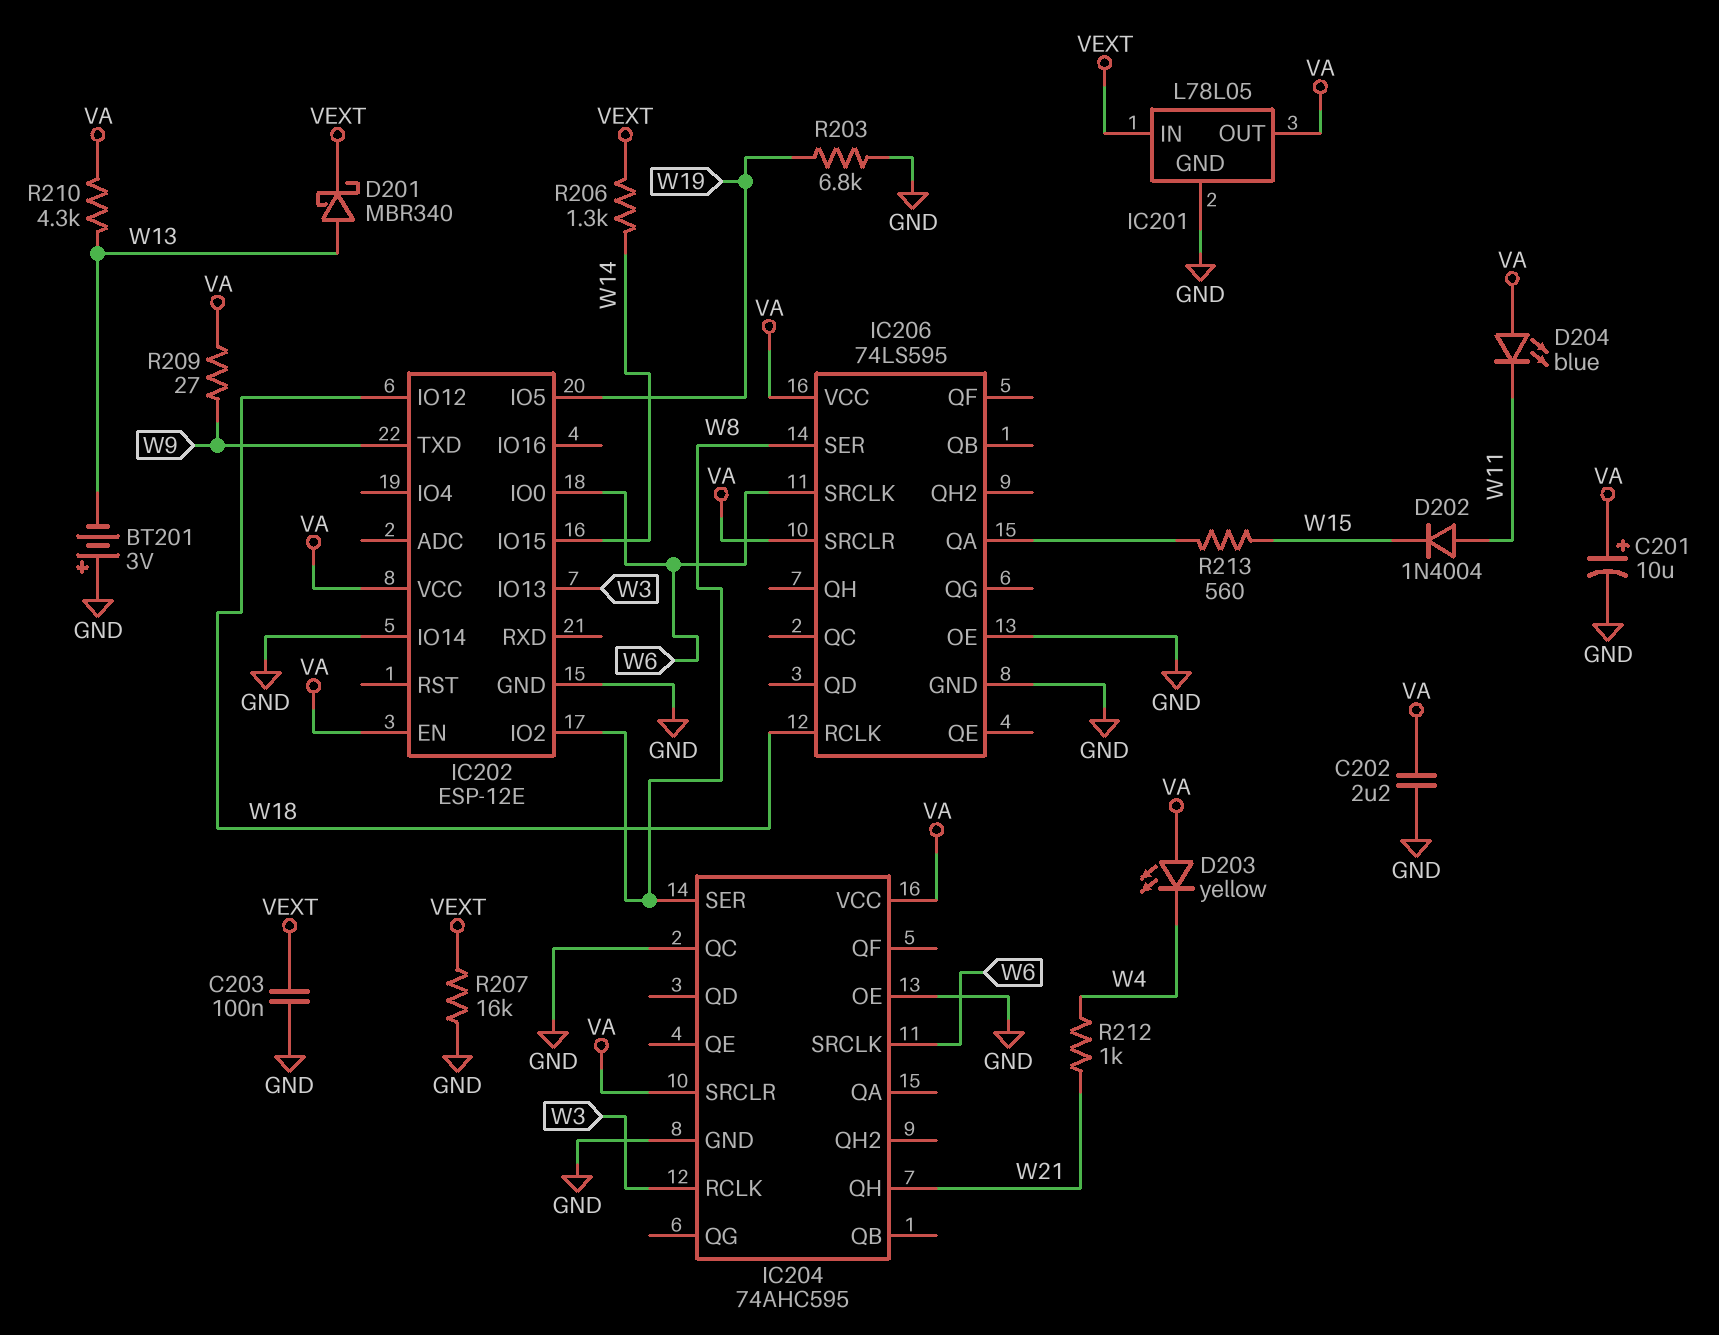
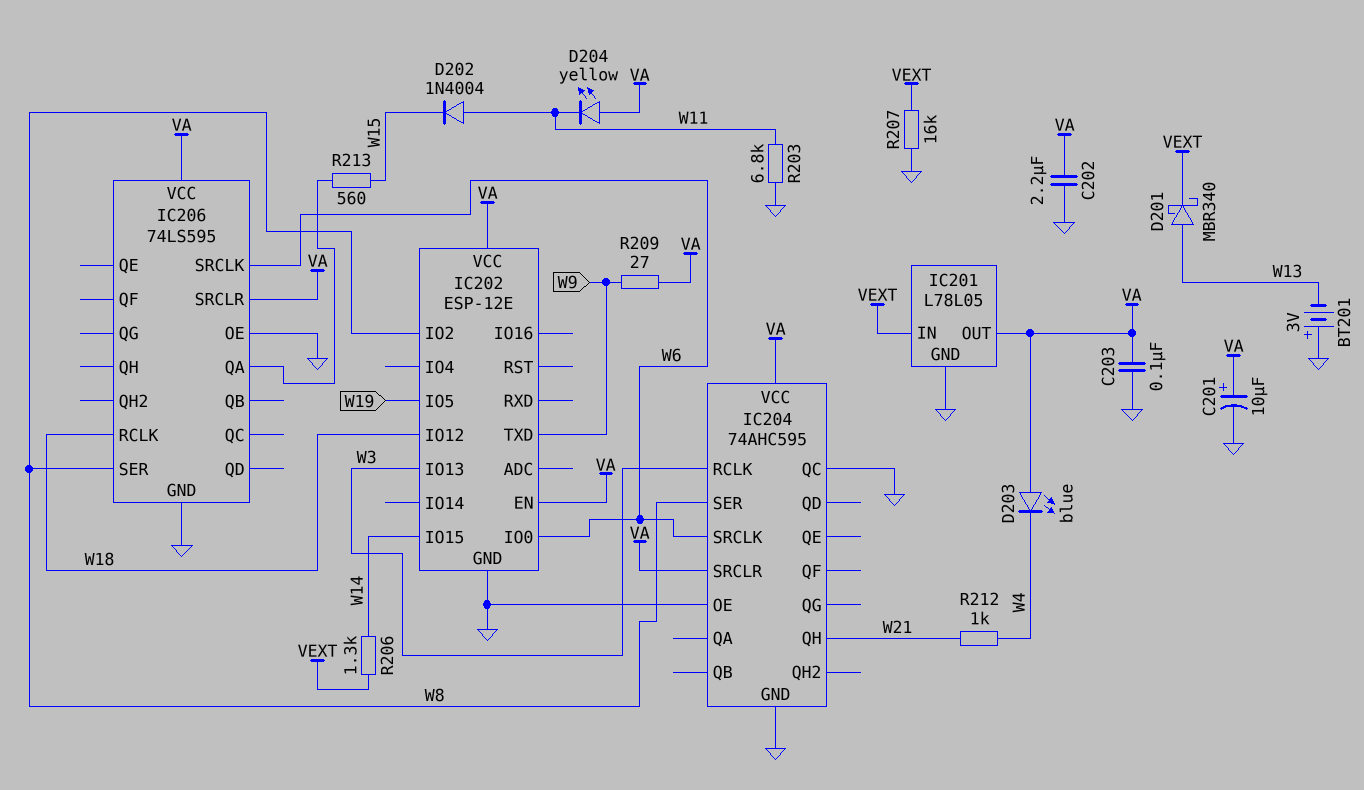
C203: 100nF (GND, VEXT) -> 100nF (GND, VA)
D203: LED yellow (A VA, K W4) -> LED blue (A VA, K W4)
D204: LED blue (A VA, K W11) -> LED yellow (A VA, K W11)
IC202 pin IO14: GND -> none
R203: 6.8k (GND, W19) -> 6.8k (GND, W11)
R210: 4.3k (VA, W13) -> none

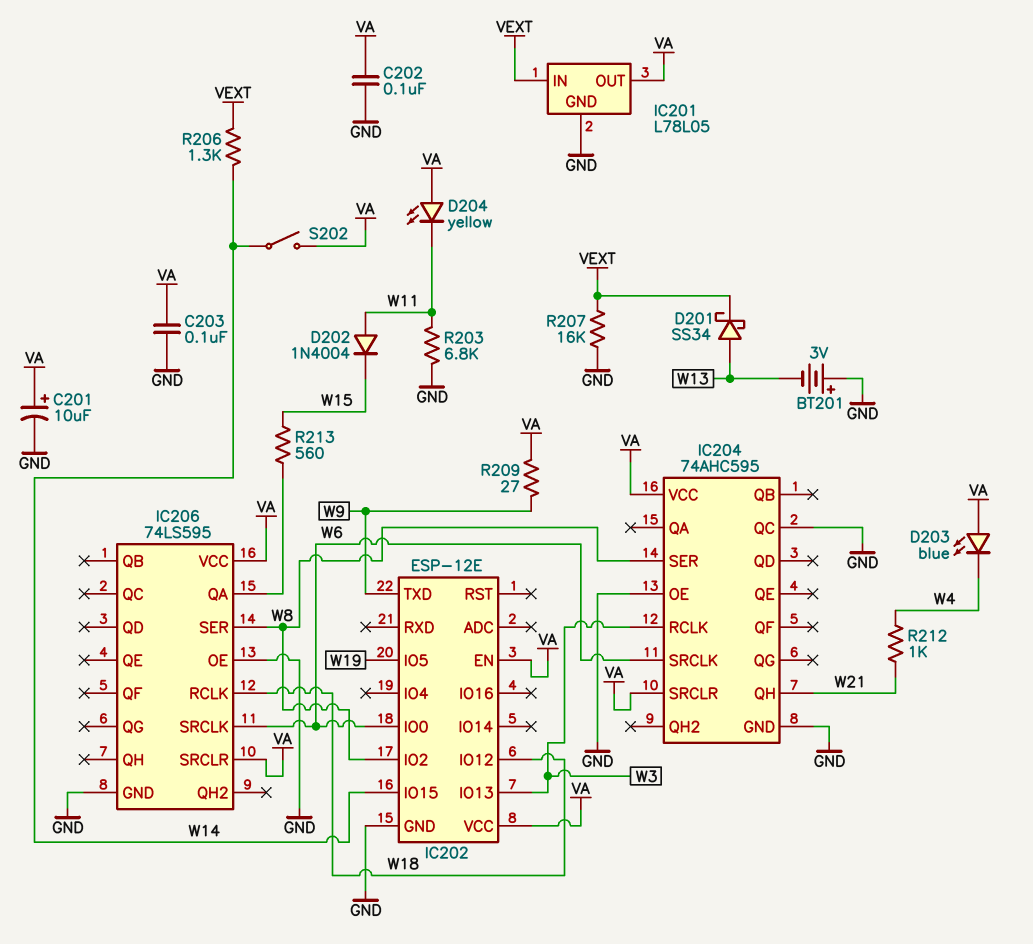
C202: 2.2uF (GND, VA) -> 100nF (GND, VA)
D201: schottky MBR340 (A W13, K VEXT) -> schottky SS34 (A W13, K VEXT)
S202: none -> switch (VA, W14)

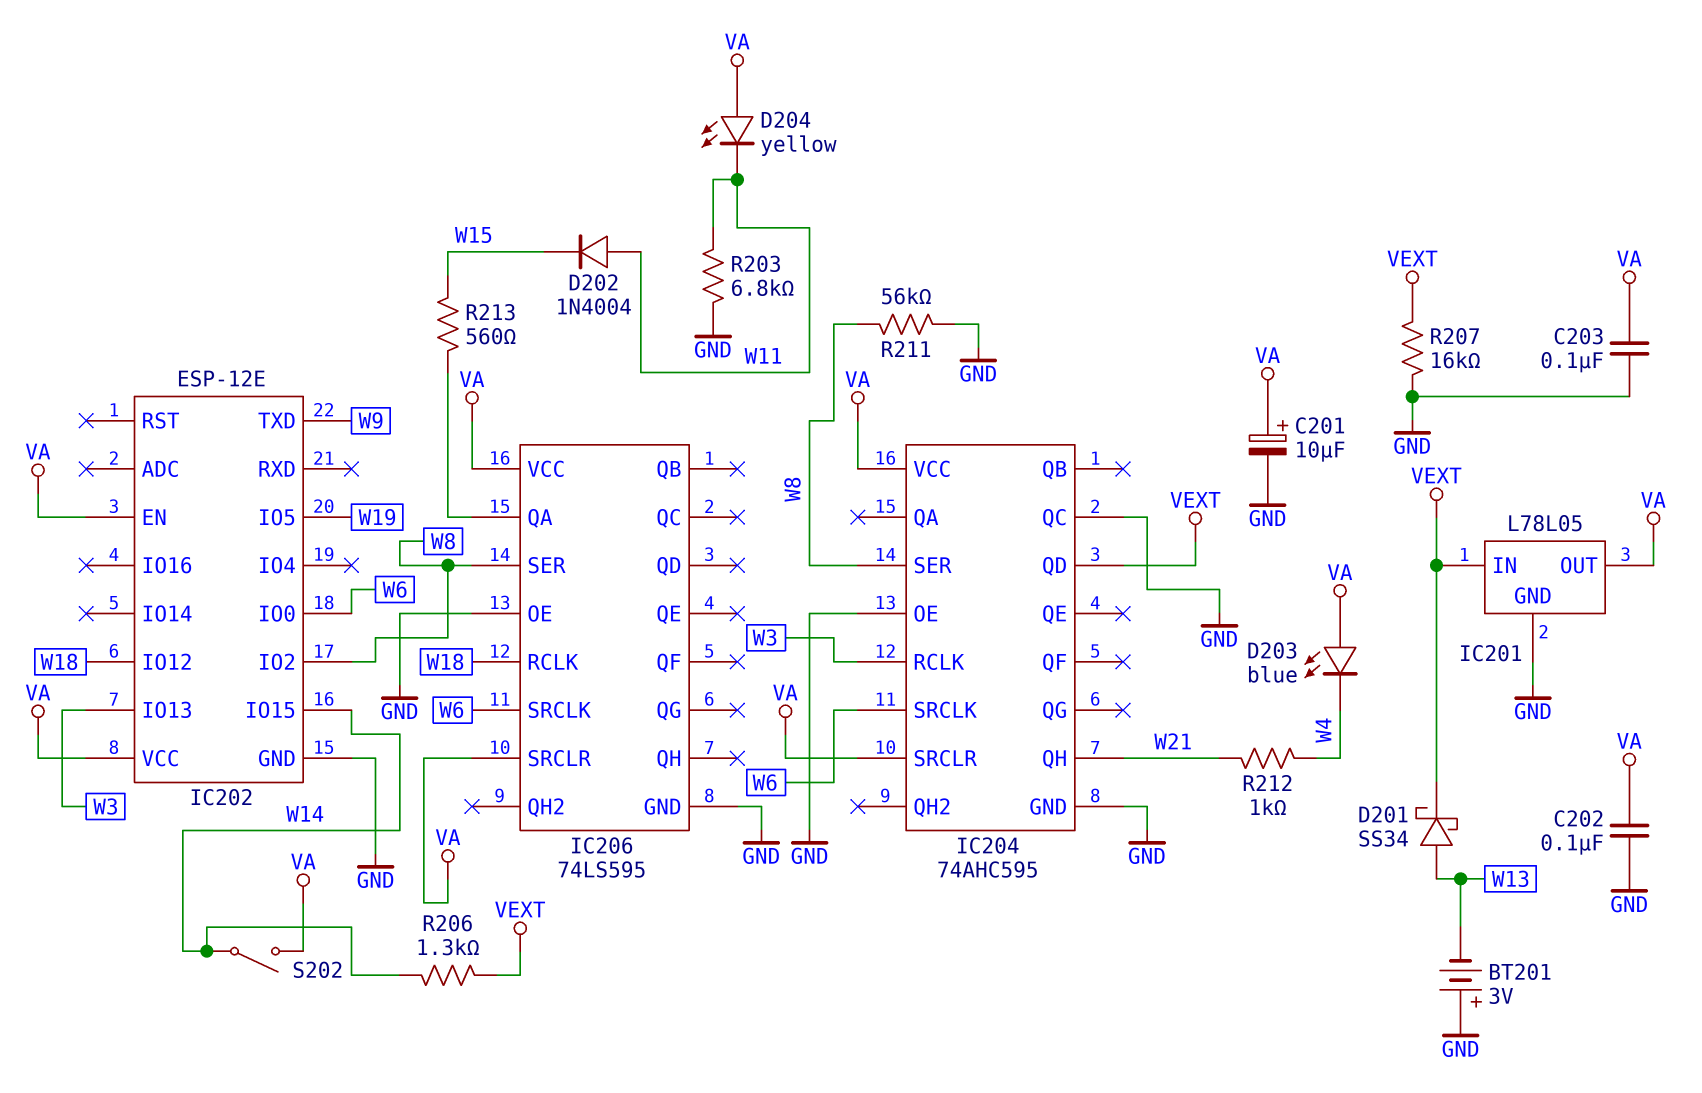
IC204 pin QD: none -> VEXT
R209: 27 (VA, W9) -> none
R211: none -> 56k (GND, W8)

